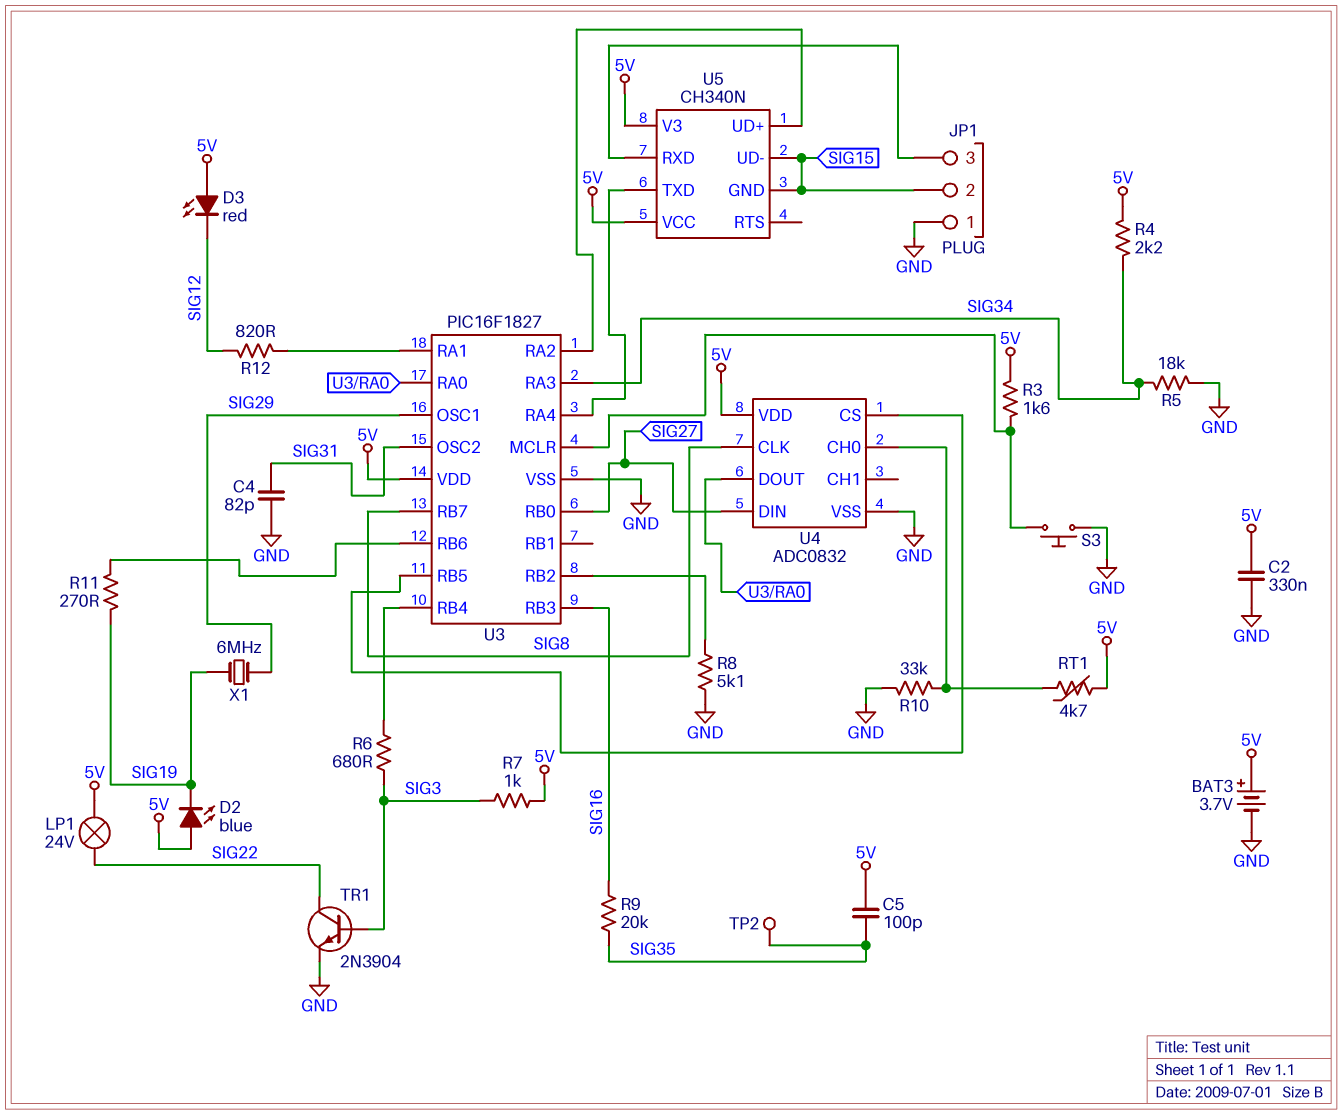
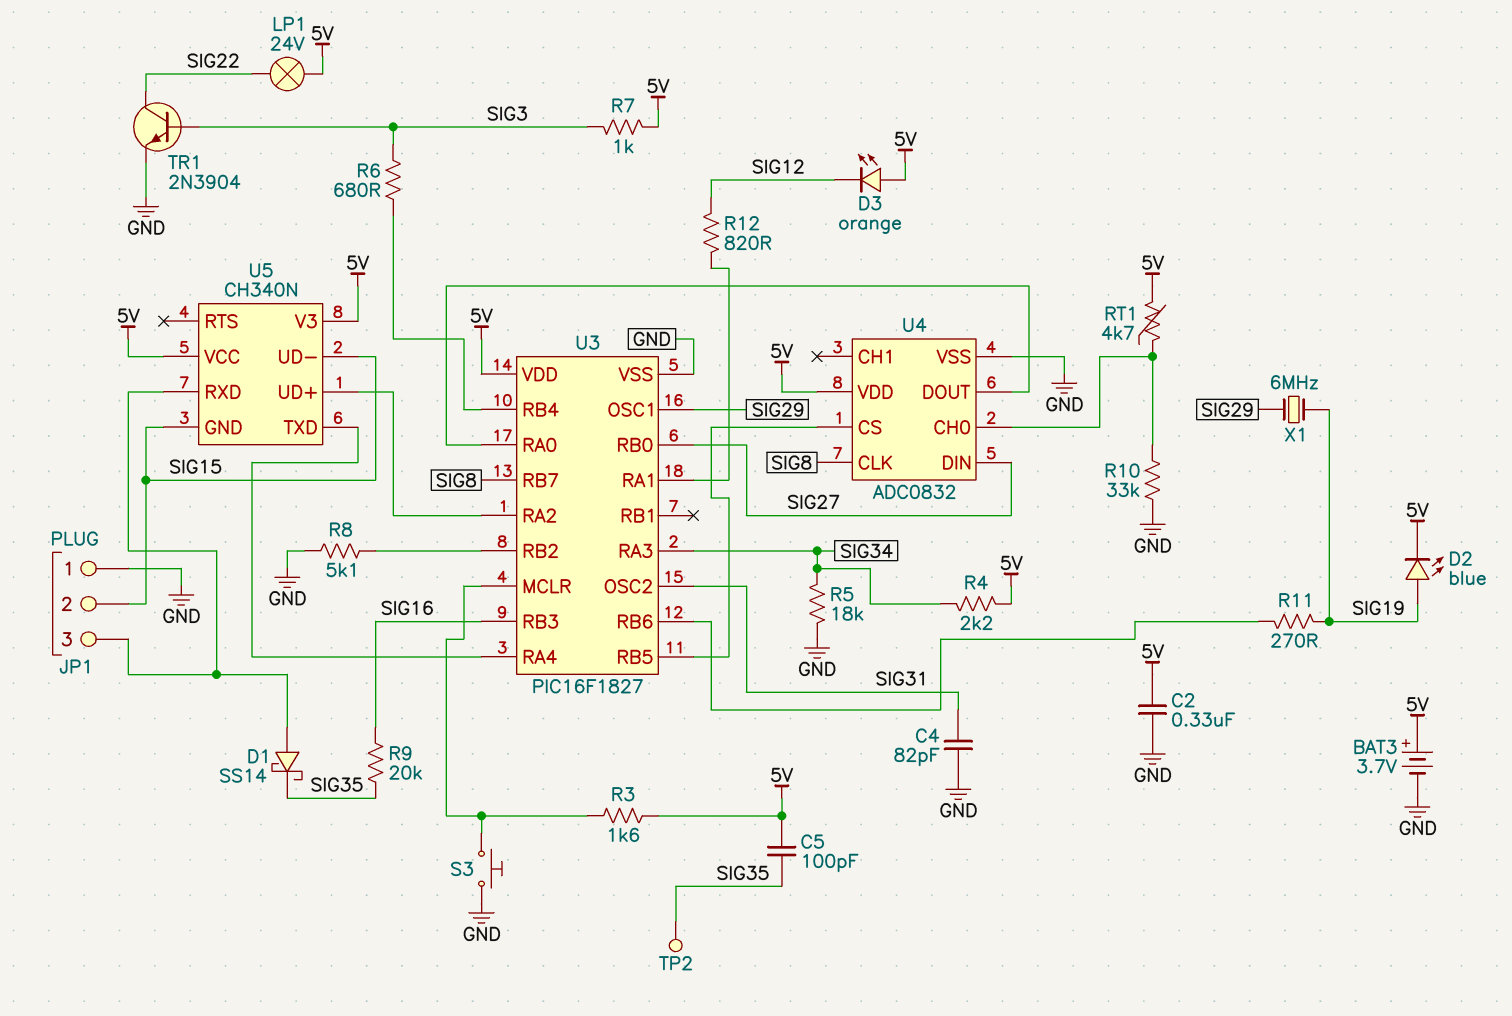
D1: none -> schottky SS14 (A JP1/3, K SIG35)
D2: LED blue (A 5V, K SIG19) -> LED blue (A SIG19, K 5V)
D3: LED red (A 5V, K SIG12) -> LED orange (A 5V, K SIG12)

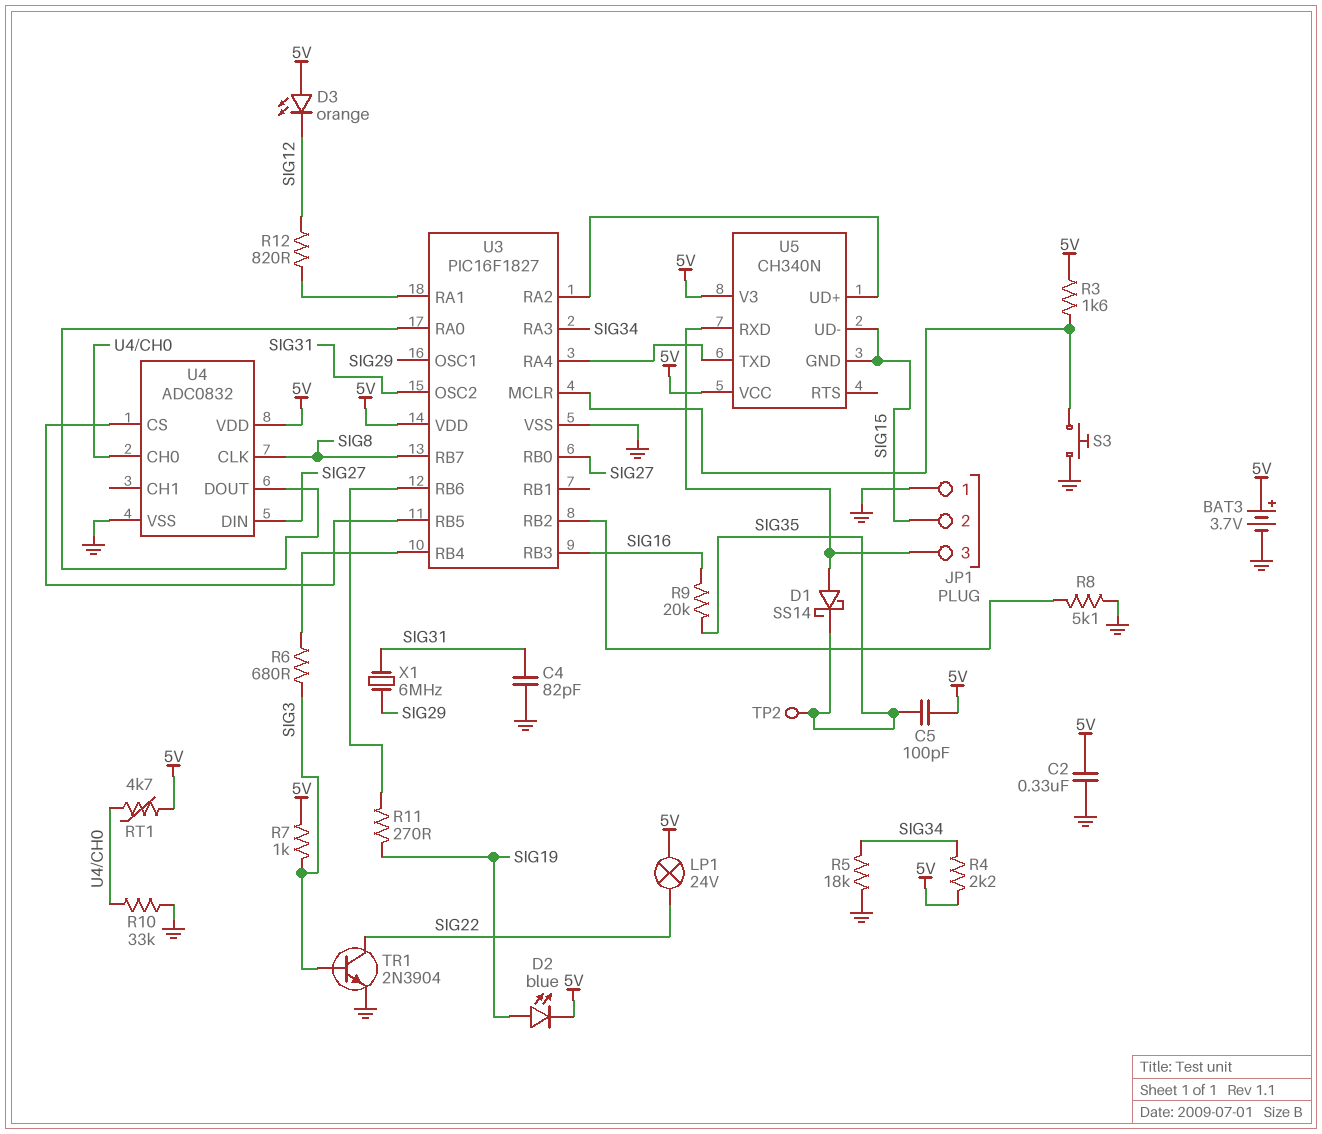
X1: 6MHz (SIG19, SIG29) -> 6MHz (SIG29, SIG31)

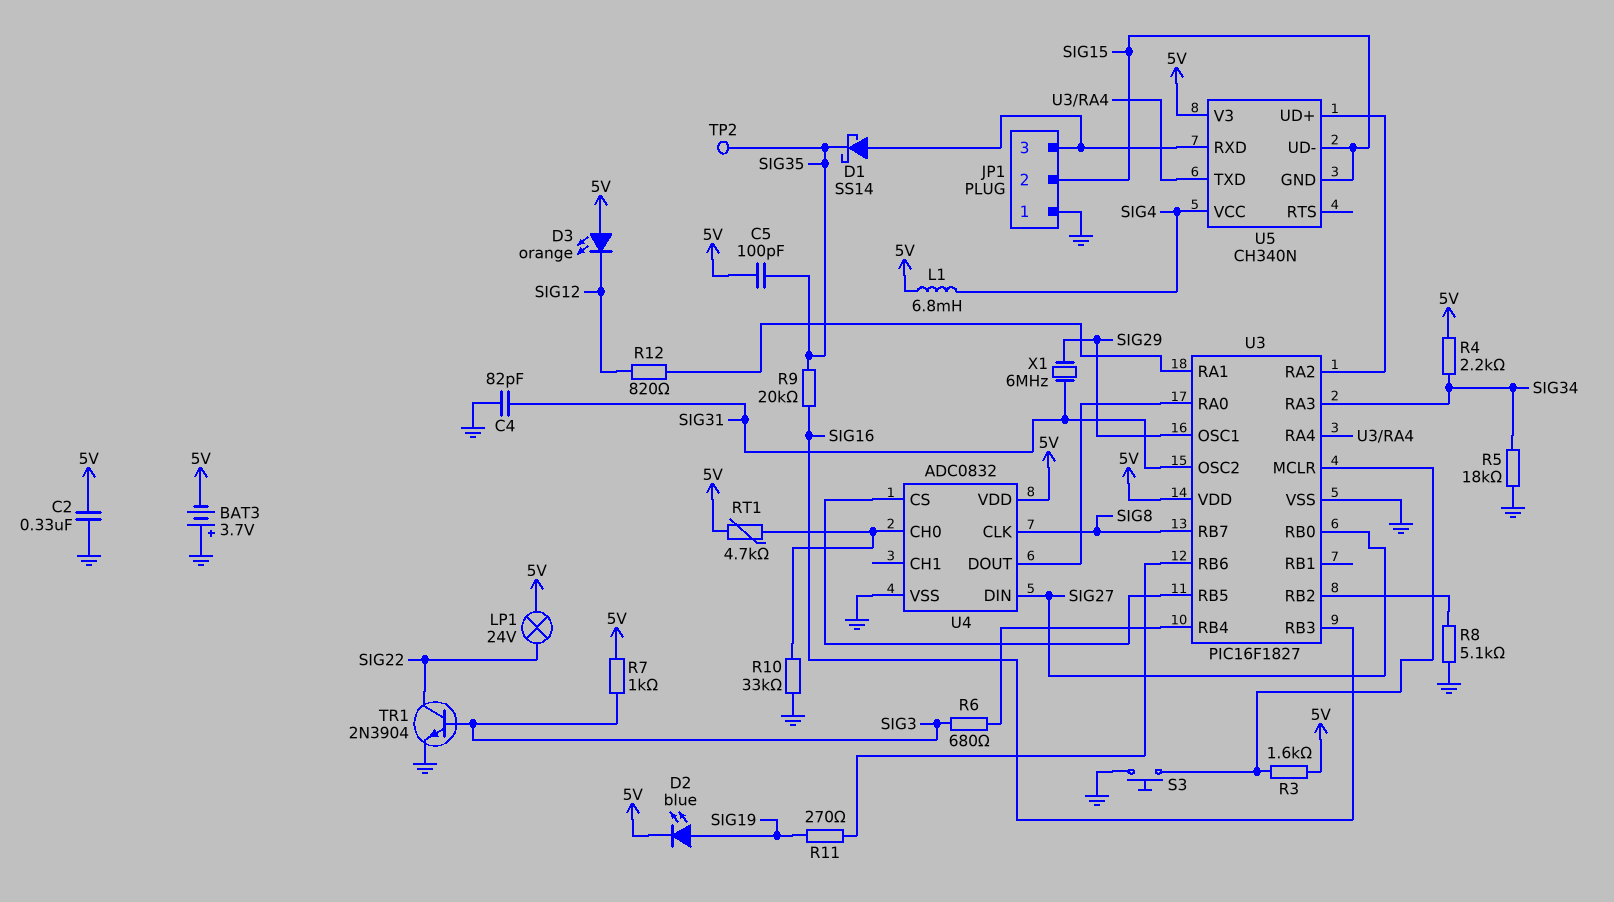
BAT3: 3.7V (plus 5V, minus GND) -> 3.7V (plus GND, minus 5V)
L1: none -> 6.8mH (5V, SIG4)
U5 pin VCC: 5V -> SIG4

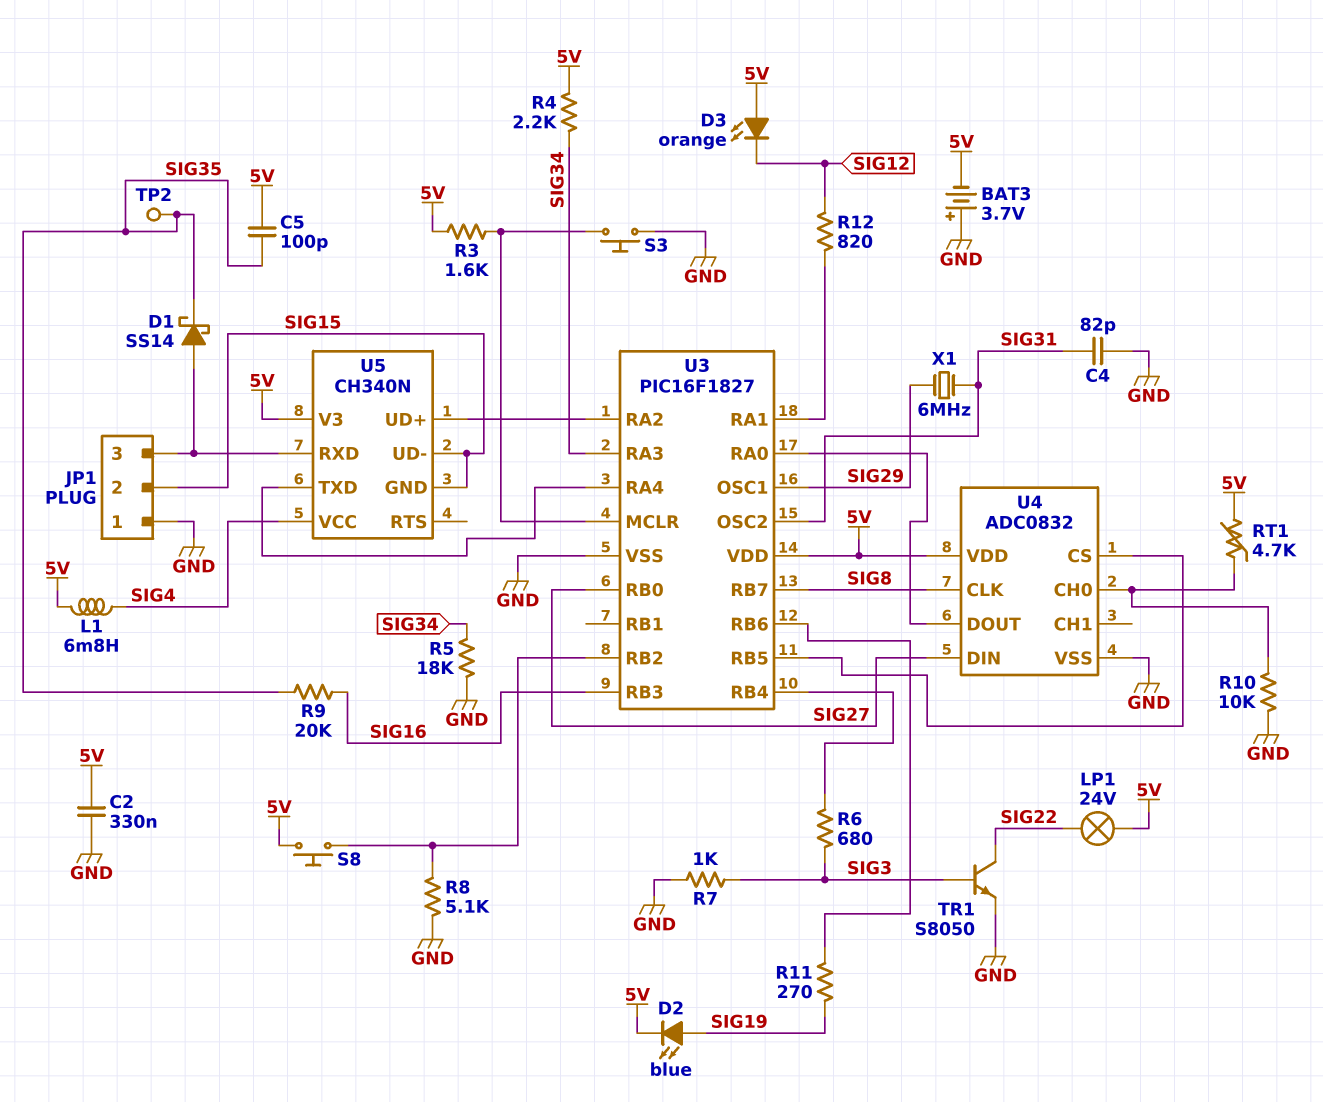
R7: 1k (5V, SIG3) -> 1k (GND, SIG3)
R10: 33k (GND, U4/CH0) -> 10k (GND, U4/CH0)
S8: none -> button (5V, U3/RB2)
TR1: NPN 2N3904 (B SIG3, C SIG22, E GND) -> NPN S8050 (B SIG3, C SIG22, E GND)

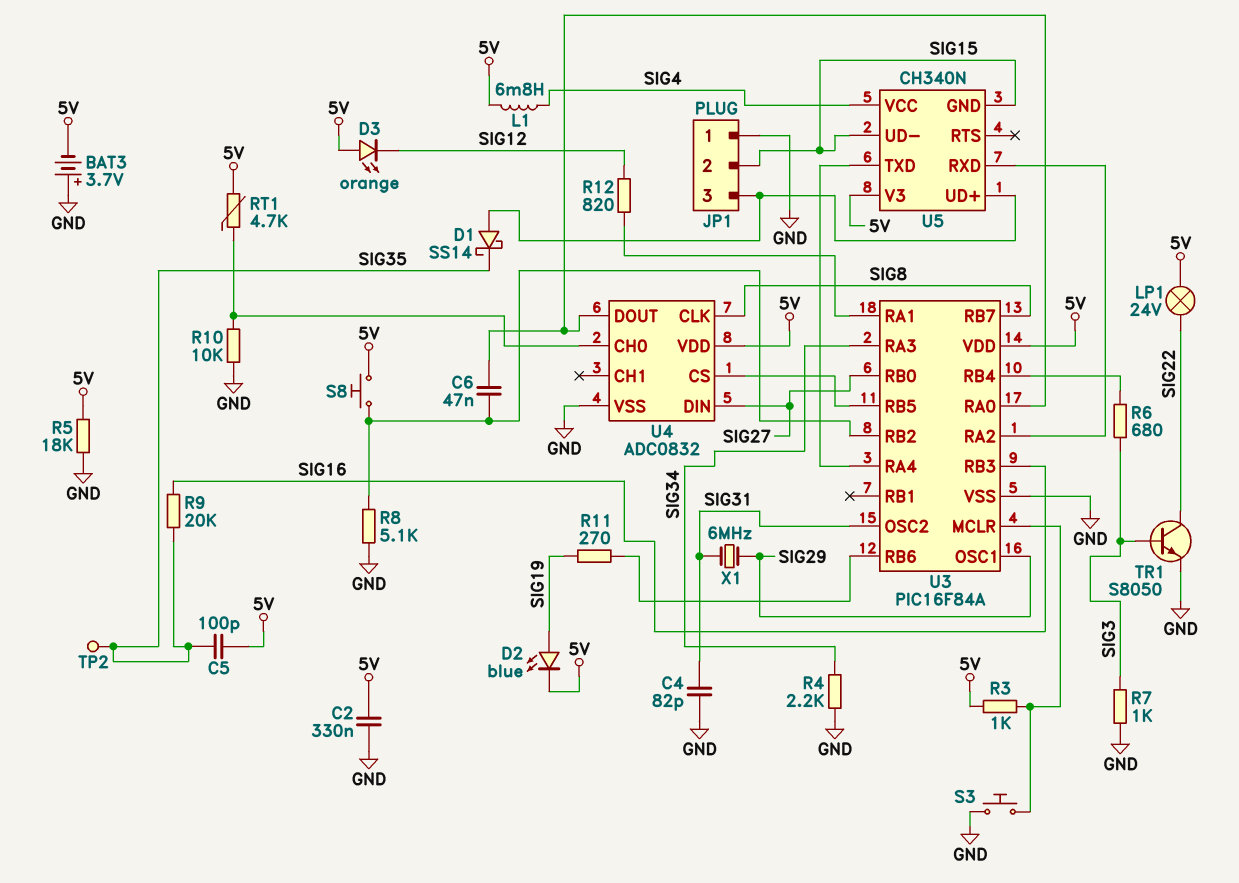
C6: none -> 47nF (U3/RA0, U3/RB2)
R3: 1.6k (5V, U3/MCLR) -> 1k (5V, U3/MCLR)
R4: 2.2k (5V, SIG34) -> 2.2k (GND, SIG34)
R5: 18k (GND, SIG34) -> 18k (5V, GND)
U3: PIC16F1827 -> PIC16F84A
U5 pin RXD: JP1/3 -> U3/RA2
U5 pin UD+: U3/RA2 -> JP1/3

